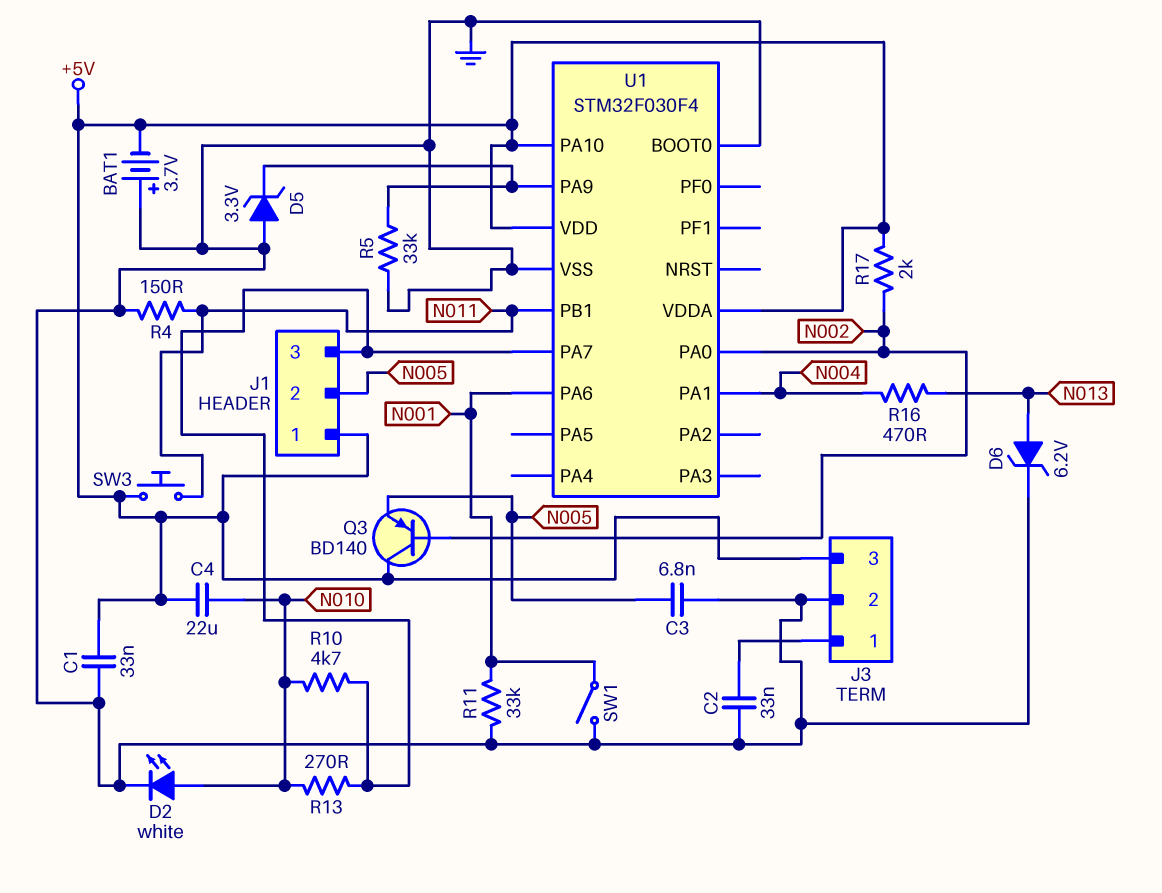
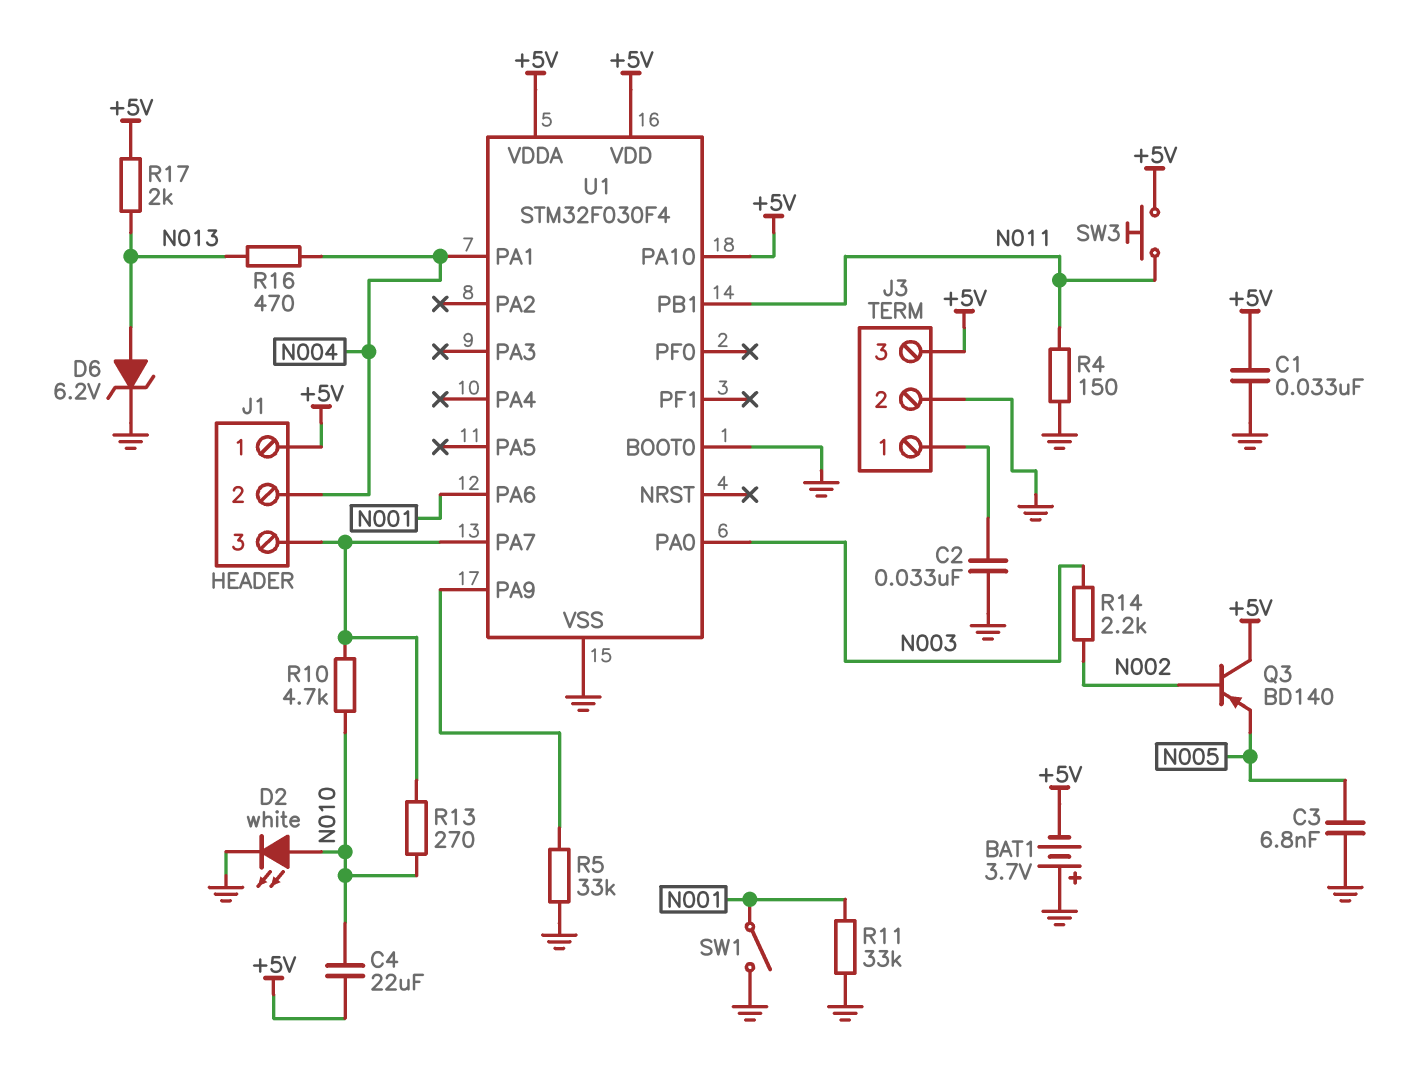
D5: zener 3.3V (A GND, K U1/PA9) -> none
J1 pin 2: N005 -> N004
R14: none -> 2.2k (N002, N003)
R17: 2k (+5V, N002) -> 2k (+5V, N013)
U1 pin PA0: N002 -> N003

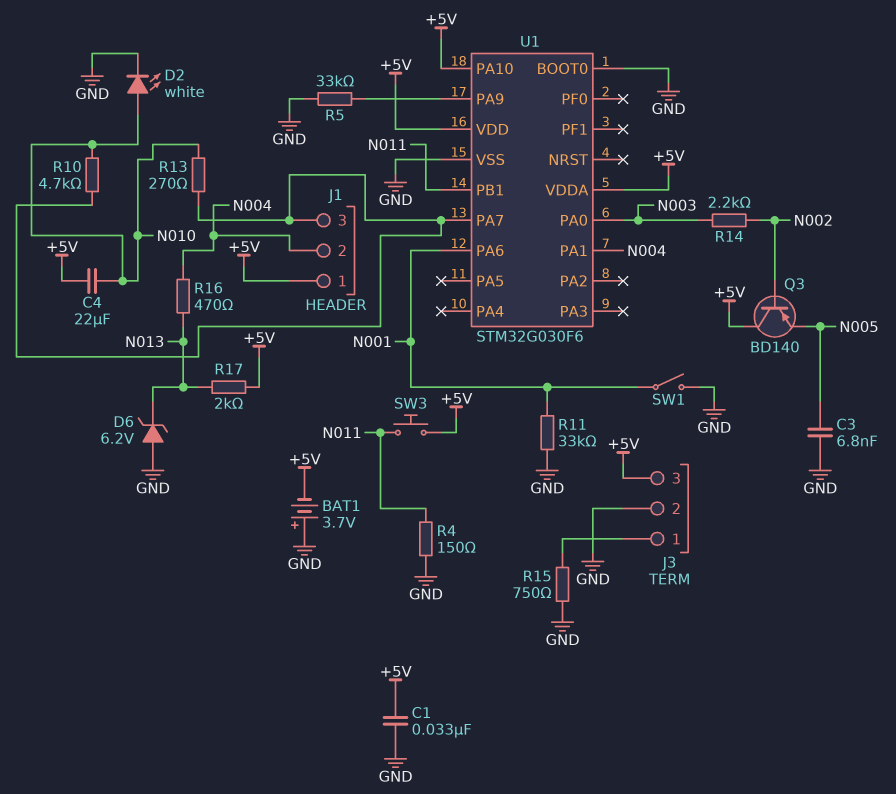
C2: 33nF (GND, J3/1) -> none
D6: zener 6.2V (A N013, K GND) -> zener 6.2V (A GND, K N013)
R15: none -> 750 (GND, J3/1)
U1: STM32F030F4 -> STM32G030F6

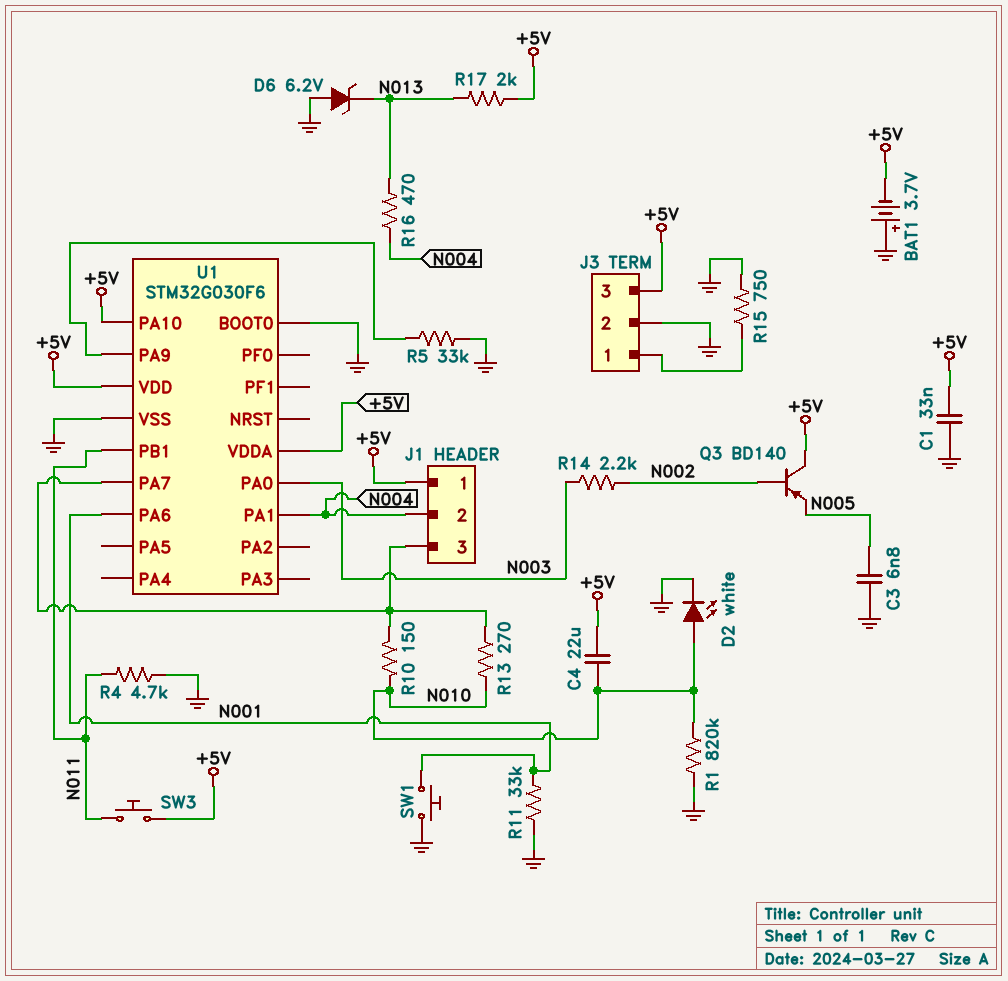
R1: none -> 820k (GND, N010)
R4: 150 (GND, N011) -> 4.7k (GND, N011)
R10: 4.7k (J1/3, N010) -> 150 (J1/3, N010)
SW1: switch (GND, N001) -> button (GND, N001)

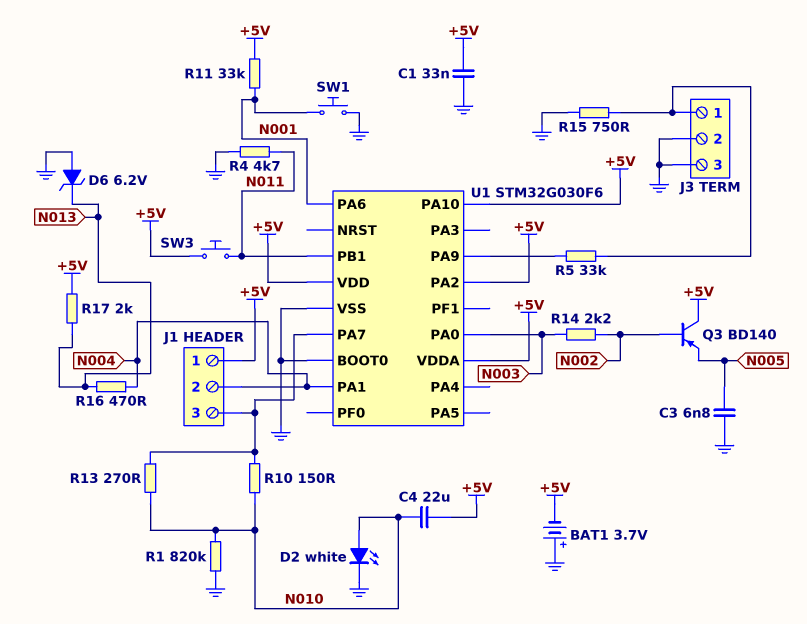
J3 pin 3: +5V -> GND
R5: 33k (GND, U1/PA9) -> 33k (J3/1, U1/PA9)
R11: 33k (GND, N001) -> 33k (+5V, N001)
U1 pin PA2: none -> +5V

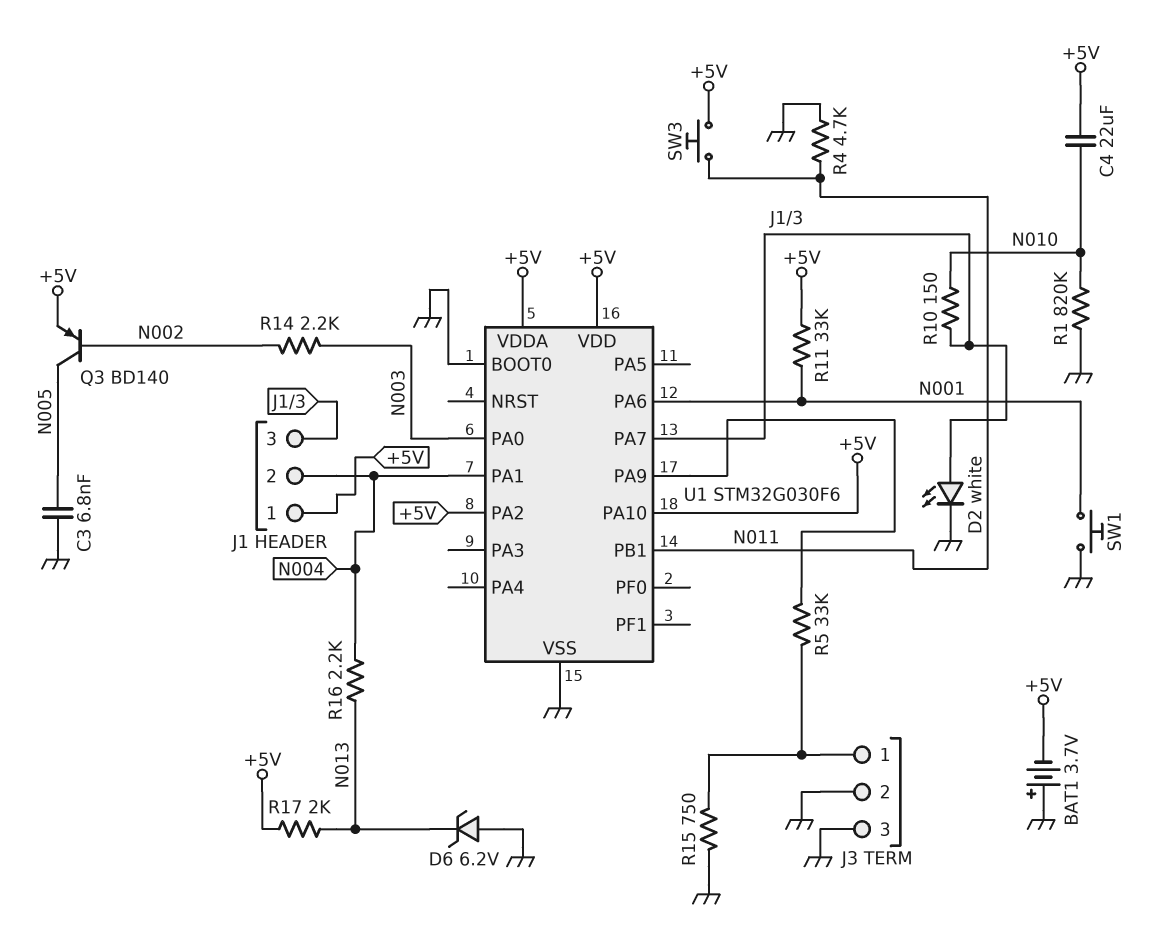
C1: 33nF (+5V, GND) -> none
D2: LED white (A N010, K GND) -> LED white (A J1/3, K GND)
Q3: PNP BD140 (B N002, C +5V, E N005) -> PNP BD140 (B N002, C N005, E +5V)
R13: 270 (J1/3, N010) -> none
R16: 470 (N004, N013) -> 2.2k (N004, N013)

